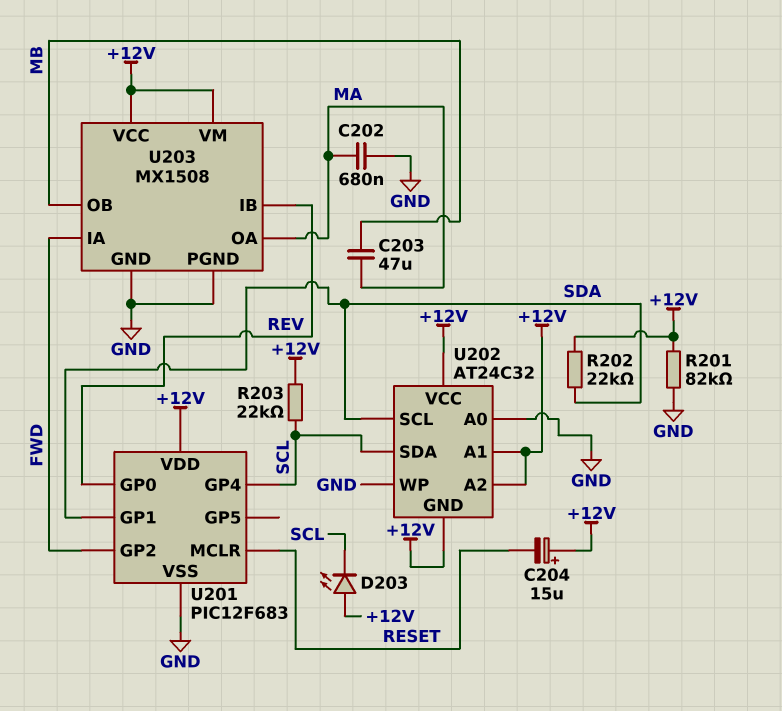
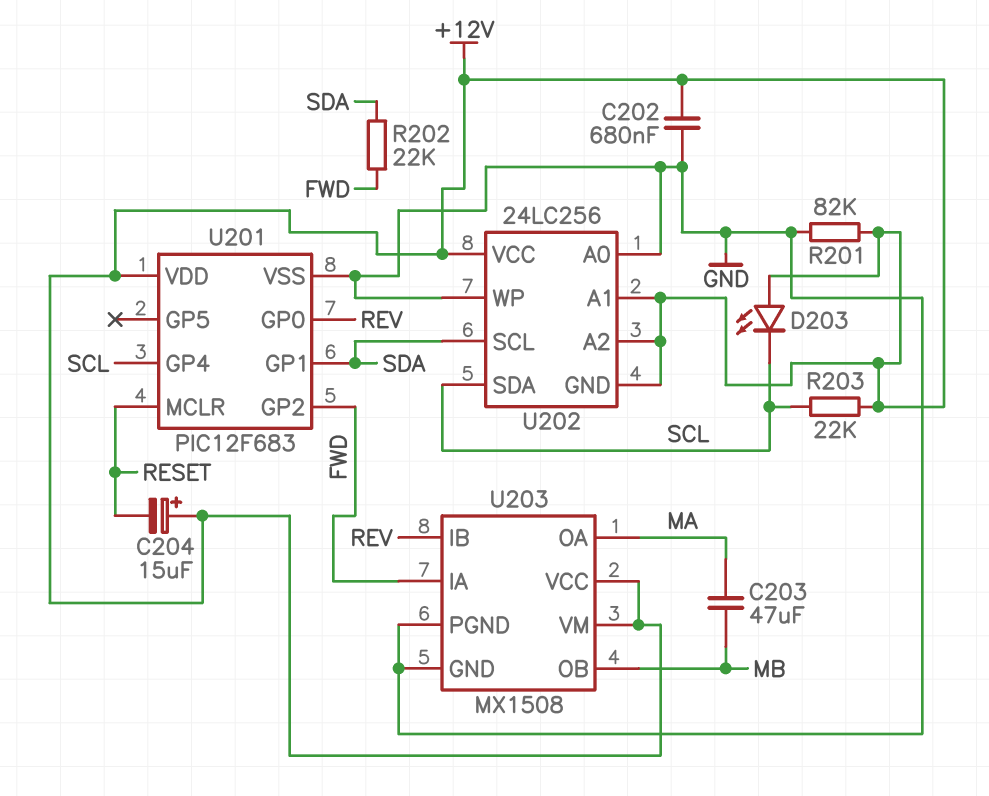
C202: 680nF (GND, MA) -> 680nF (+12V, GND)
R202: 22k (+12V, SDA) -> 22k (FWD, SDA)
U202: AT24C32 -> 24LC256

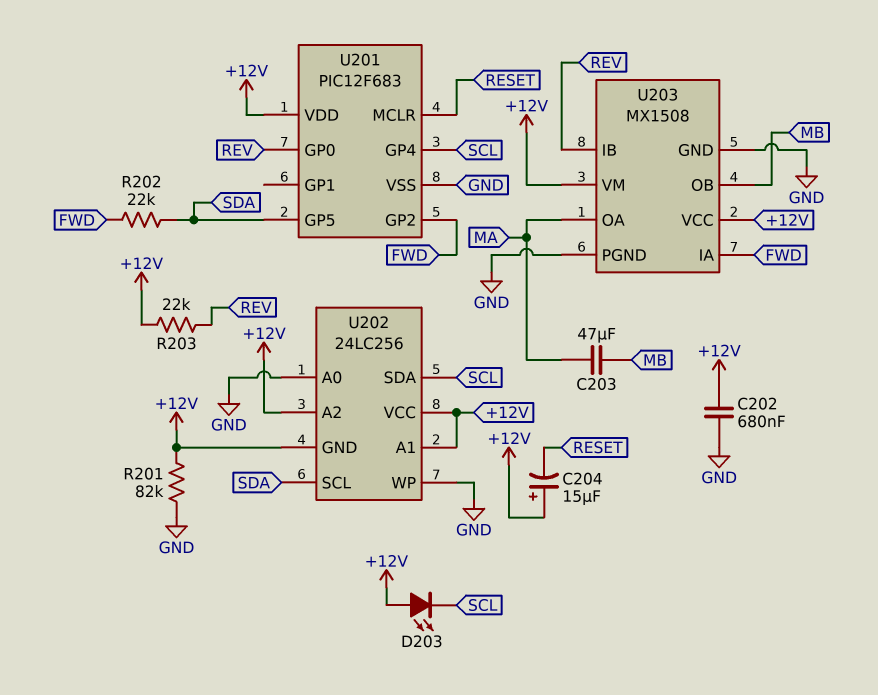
R203: 22k (+12V, SCL) -> 22k (+12V, REV)
U201 pin GP1: SDA -> none
U201 pin GP5: none -> SDA

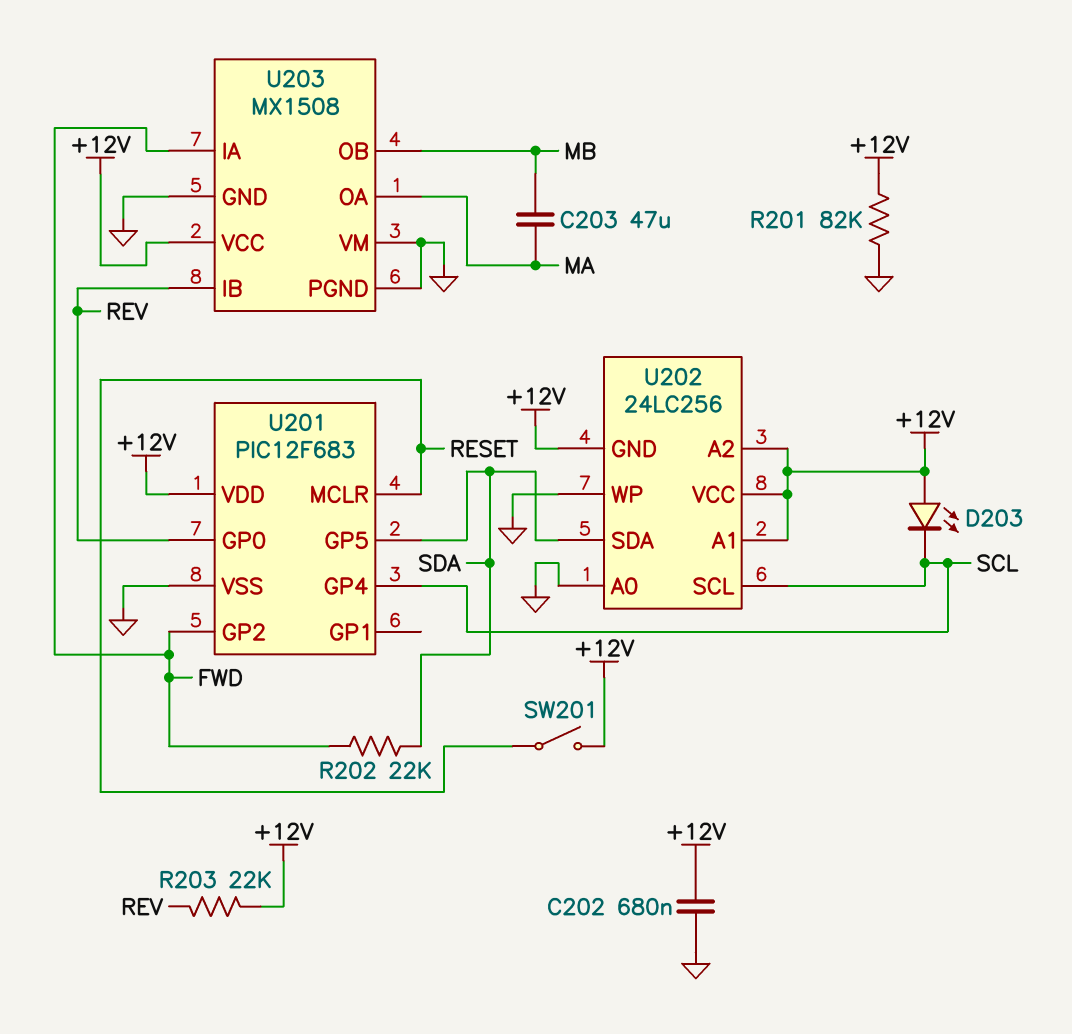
C204: 15uF (plus +12V, minus RESET) -> none
SW201: none -> switch (+12V, RESET)
U202 pin SCL: SDA -> SCL
U202 pin SDA: SCL -> SDA
U203 pin VM: +12V -> GND

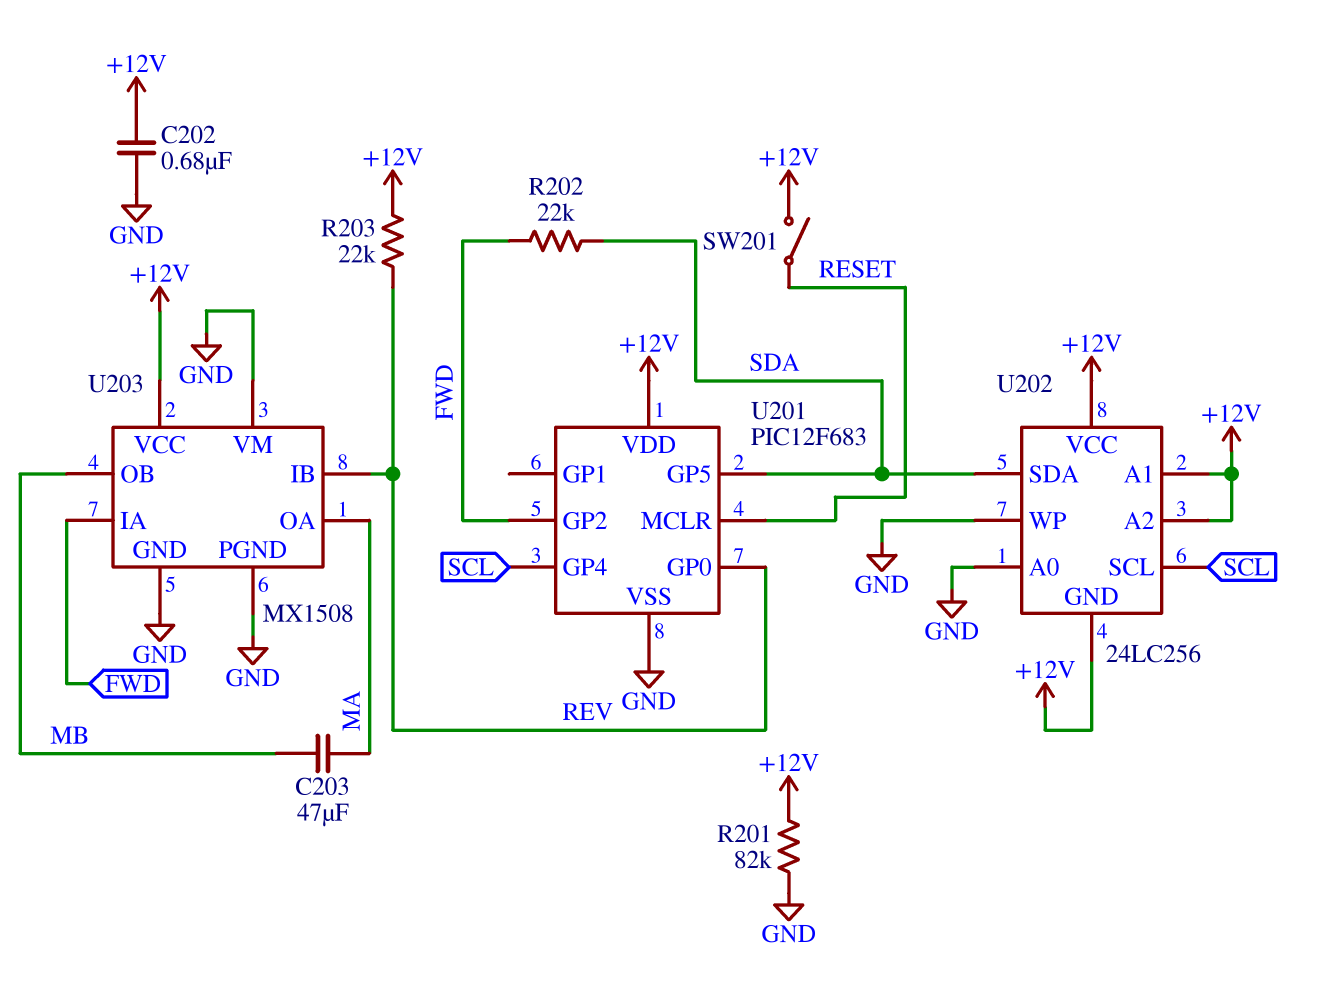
D203: LED (A +12V, K SCL) -> none

